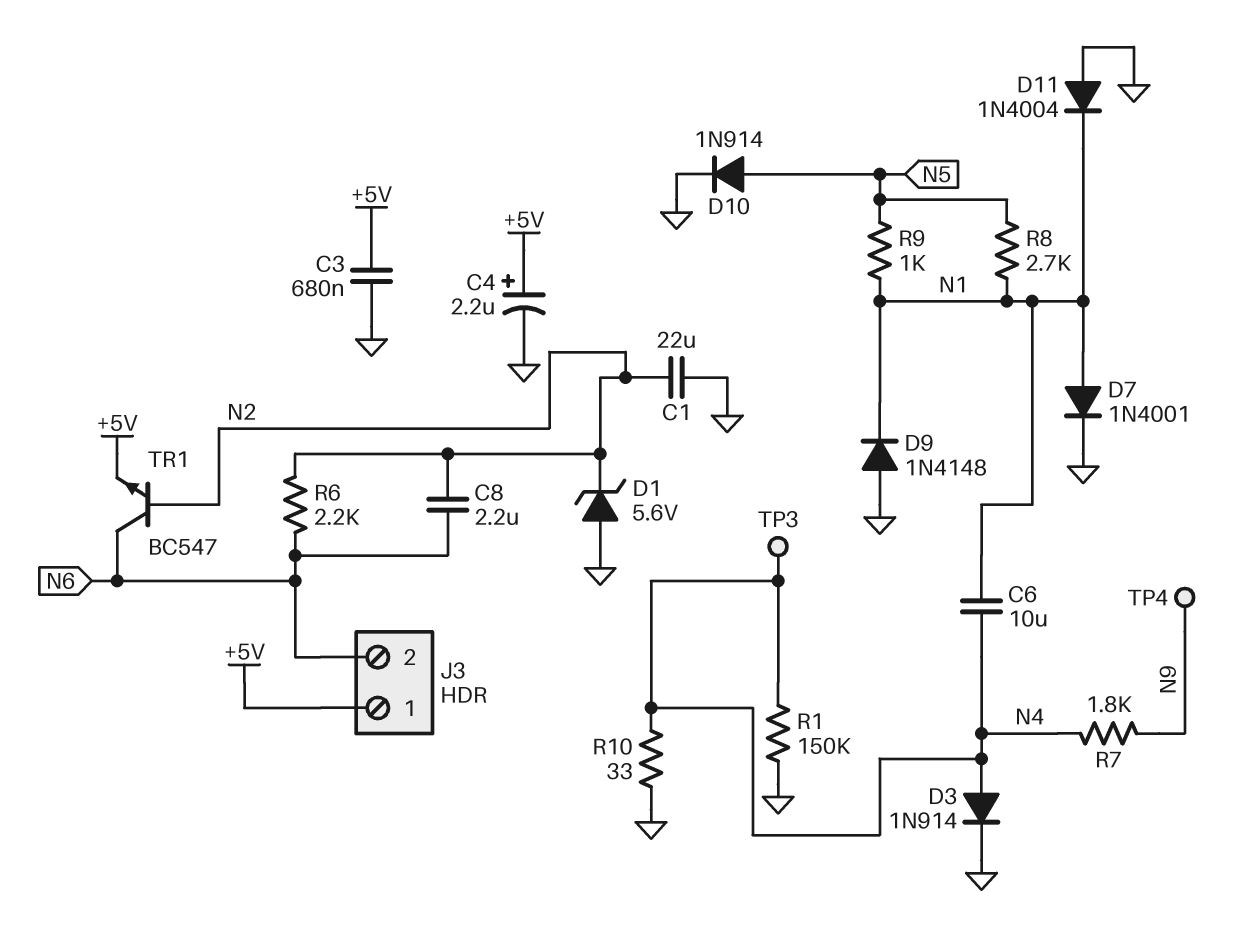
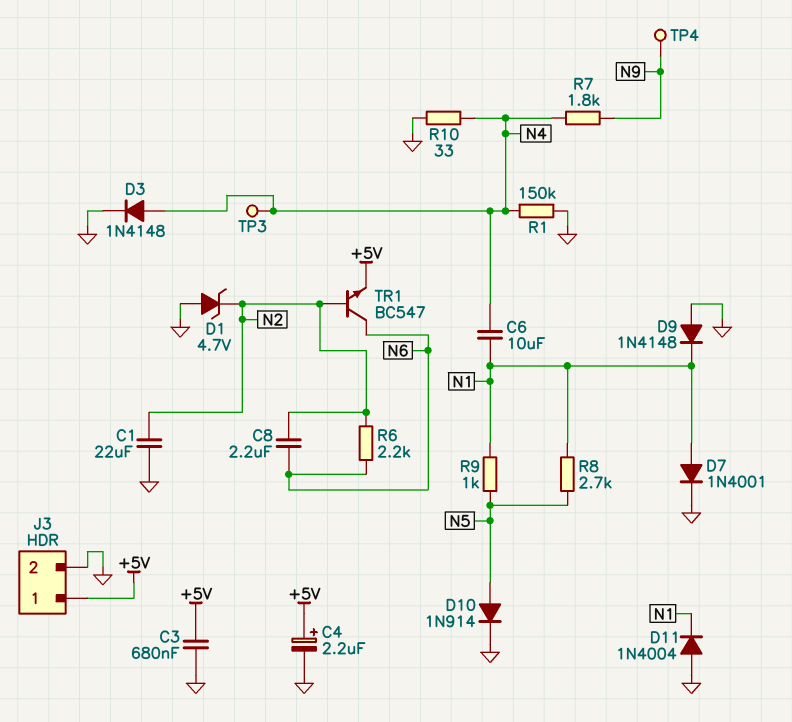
D1: zener 5.6V (A GND, K N2) -> zener 4.7V (A GND, K N2)
D3: diode 1N914 (A N4, K GND) -> diode 1N4148 (A N4, K GND)
J3 pin 2: N6 -> GND

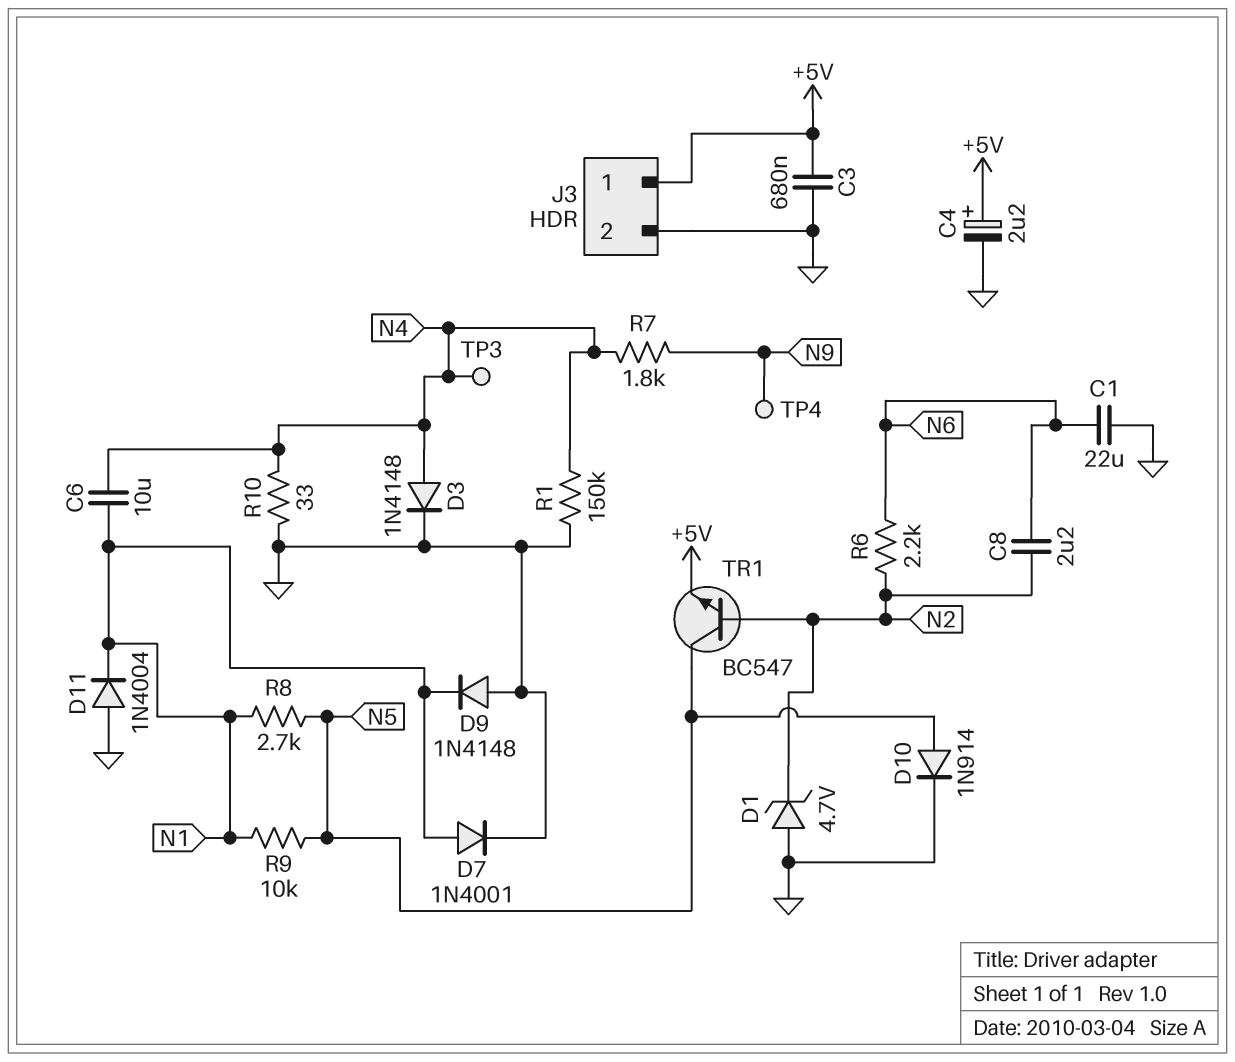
C1: 22uF (GND, N2) -> 22uF (GND, N6)
R9: 1k (N1, N5) -> 10k (N1, N5)
TR1: NPN BC547 (B N2, C N6, E +5V) -> NPN BC547 (B N2, C N5, E +5V)

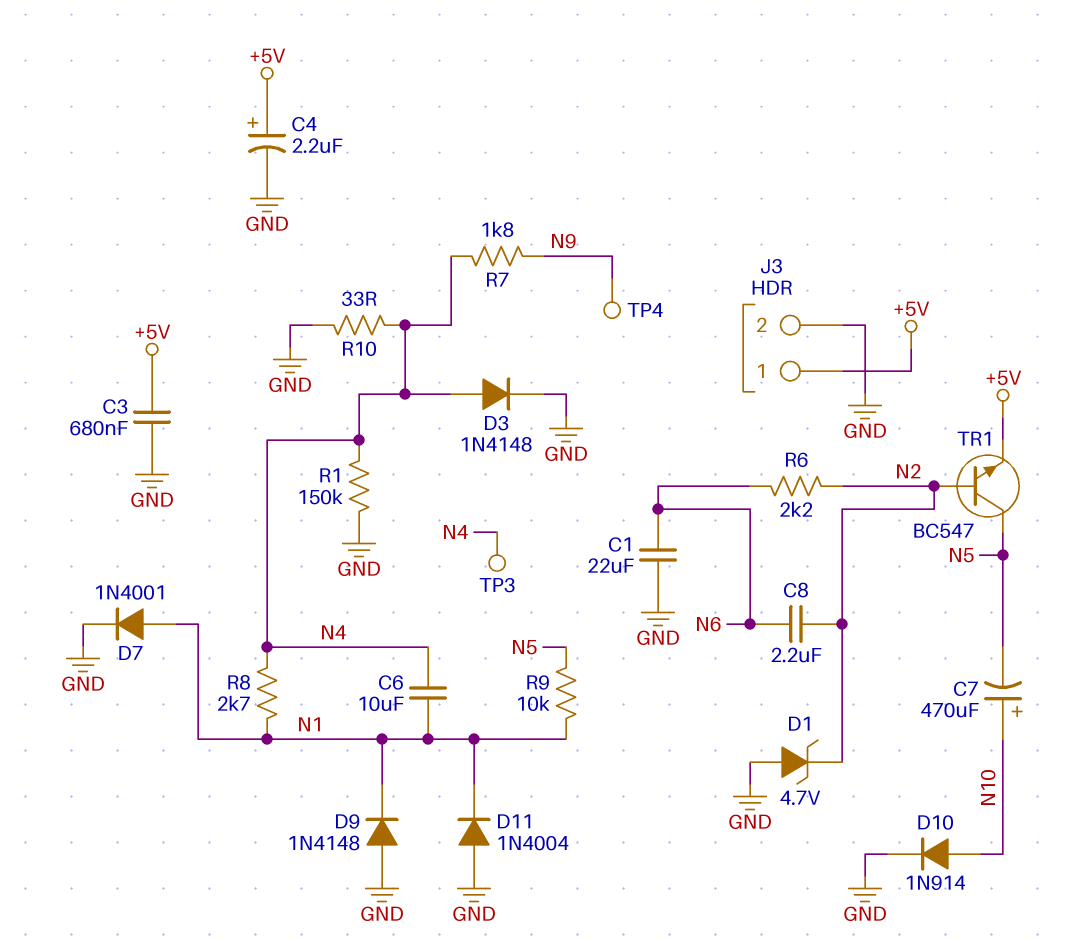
C7: none -> 470uF (plus N10, minus N5)
D10: diode 1N914 (A N5, K GND) -> diode 1N914 (A N10, K GND)
R8: 2.7k (N1, N5) -> 2.7k (N1, N4)

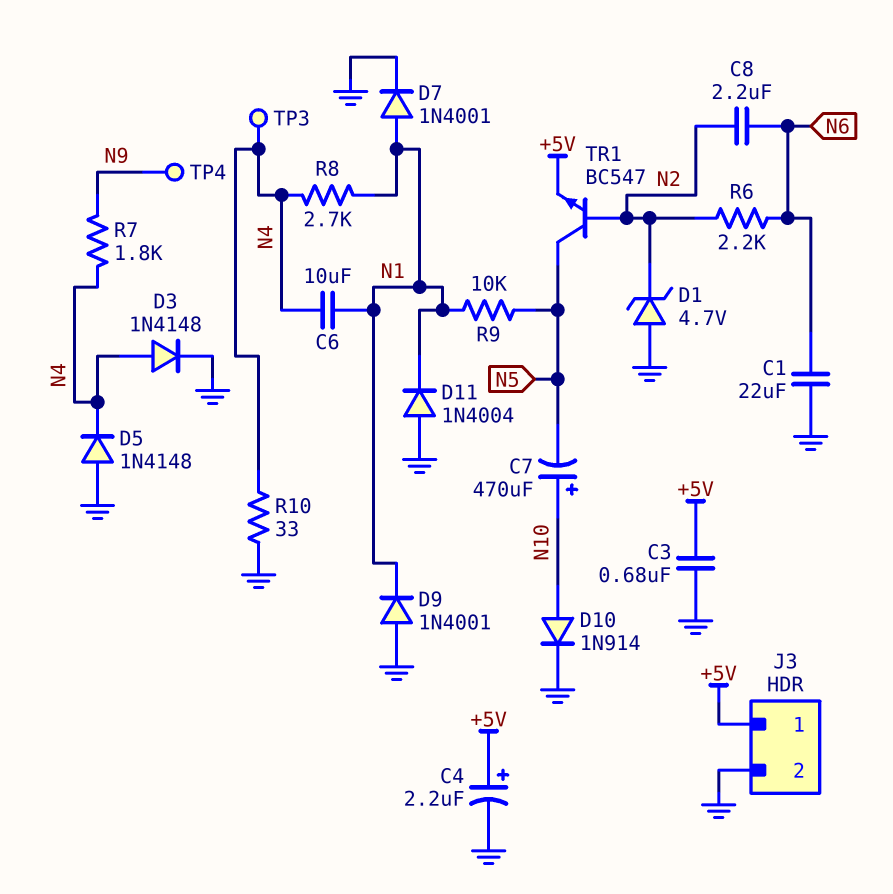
D5: none -> diode 1N4148 (A GND, K N4)
D9: diode 1N4148 (A GND, K N1) -> diode 1N4001 (A GND, K N1)
R1: 150k (GND, N4) -> none

